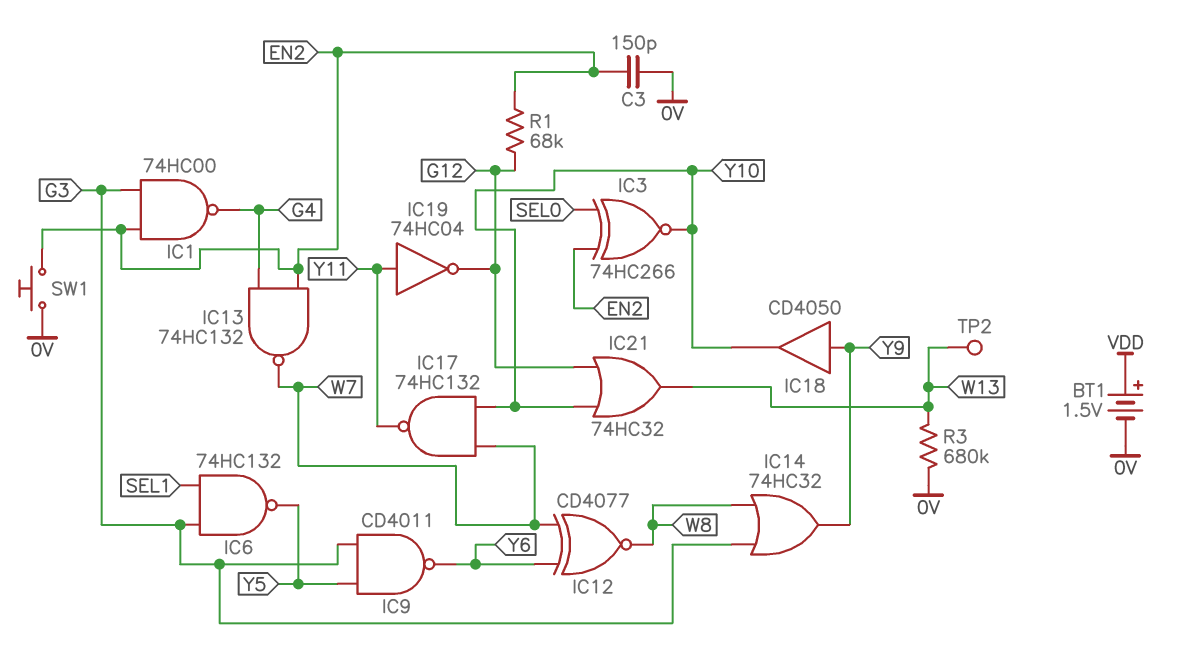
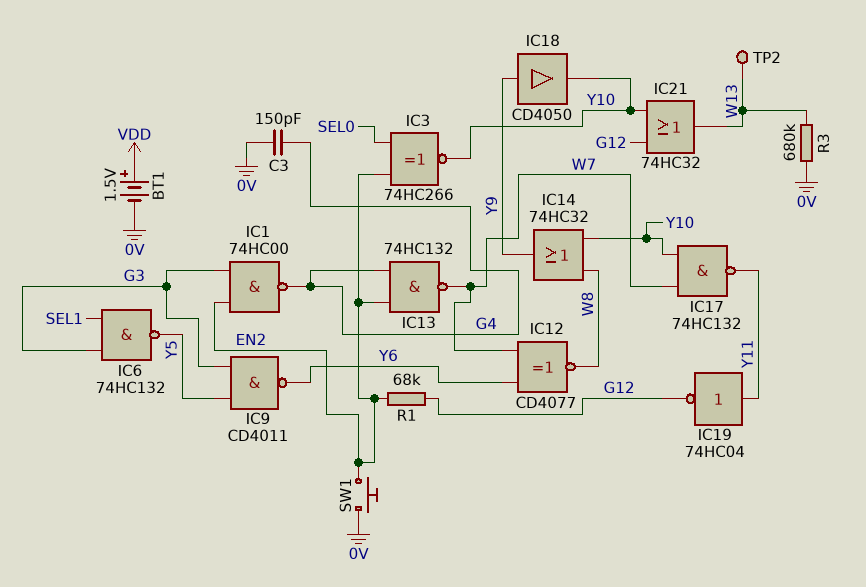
C3: 150pF (0V, EN2) -> 150pF (0V, G4)
IC14: OR 74HC32 (in G3, in W8, out Y9) -> OR 74HC32 (in W8, in Y10, out Y9)

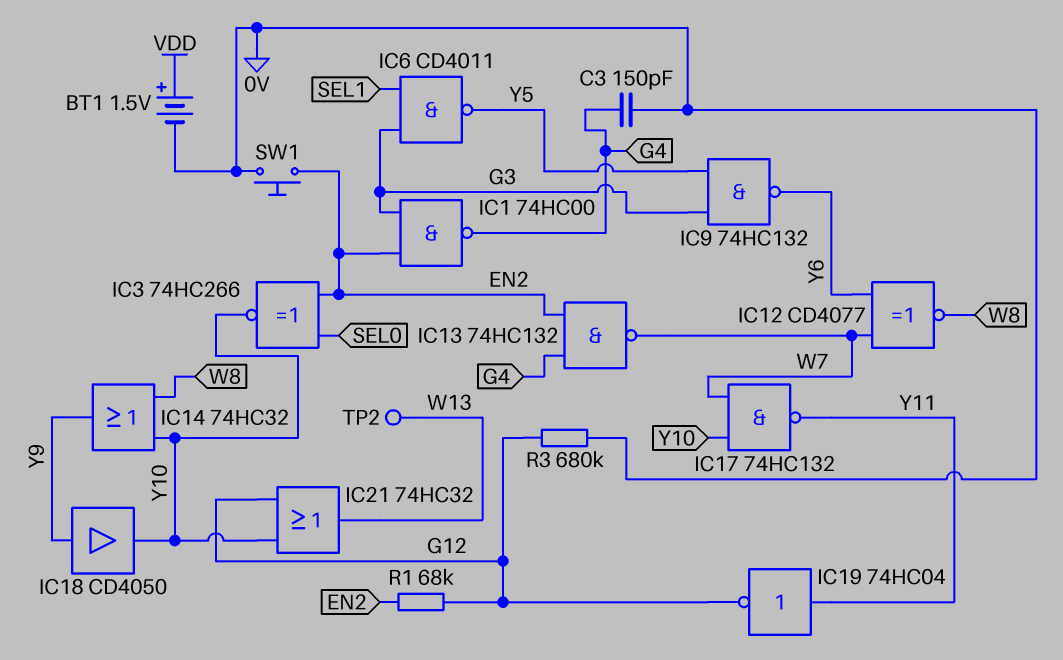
IC6: NAND 74HC132 (in G3, in SEL1, out Y5) -> NAND CD4011 (in G3, in SEL1, out Y5)
IC9: NAND CD4011 (in G3, in Y5, out Y6) -> NAND 74HC132 (in G3, in Y5, out Y6)
R3: 680k (0V, W13) -> 680k (0V, G12)

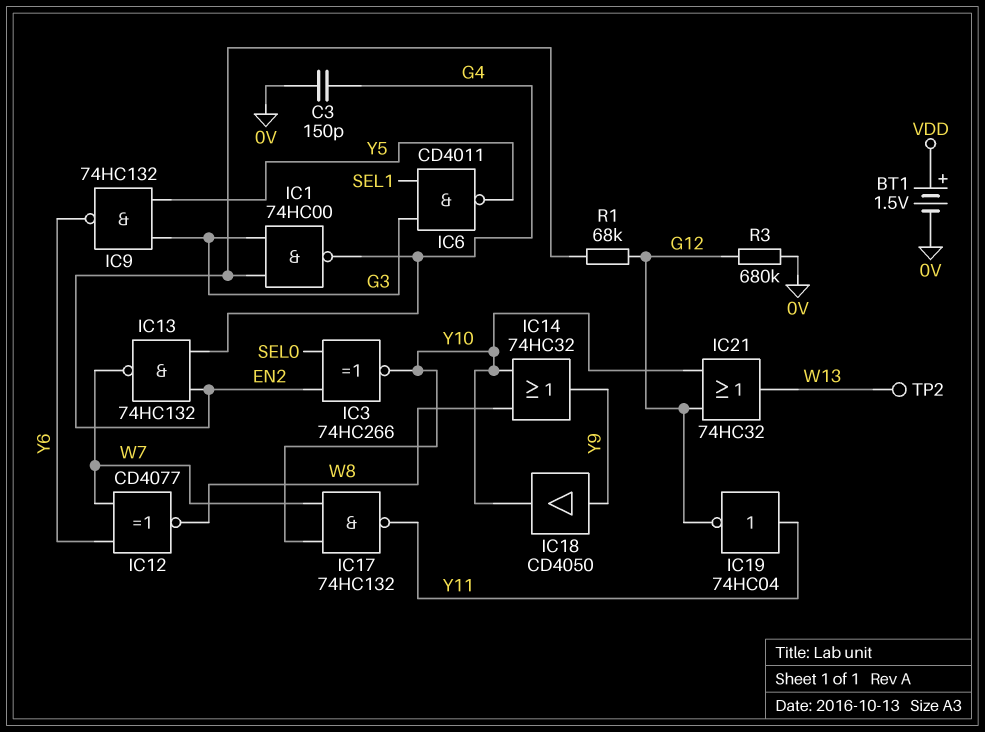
SW1: button (0V, EN2) -> none

